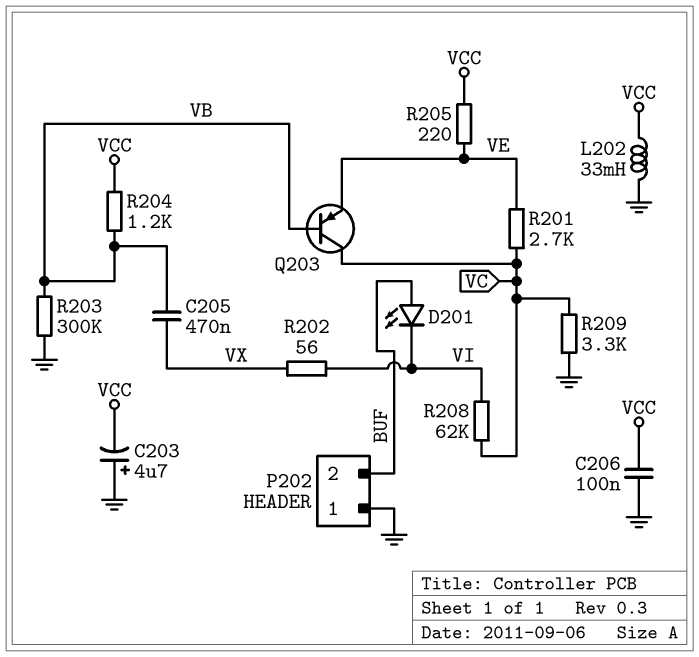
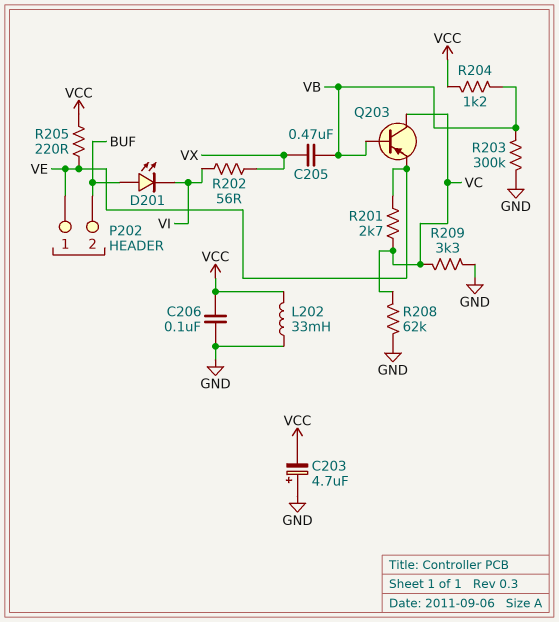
P202 pin 1: GND -> VE
R208: 62k (VC, VI) -> 62k (GND, VC)

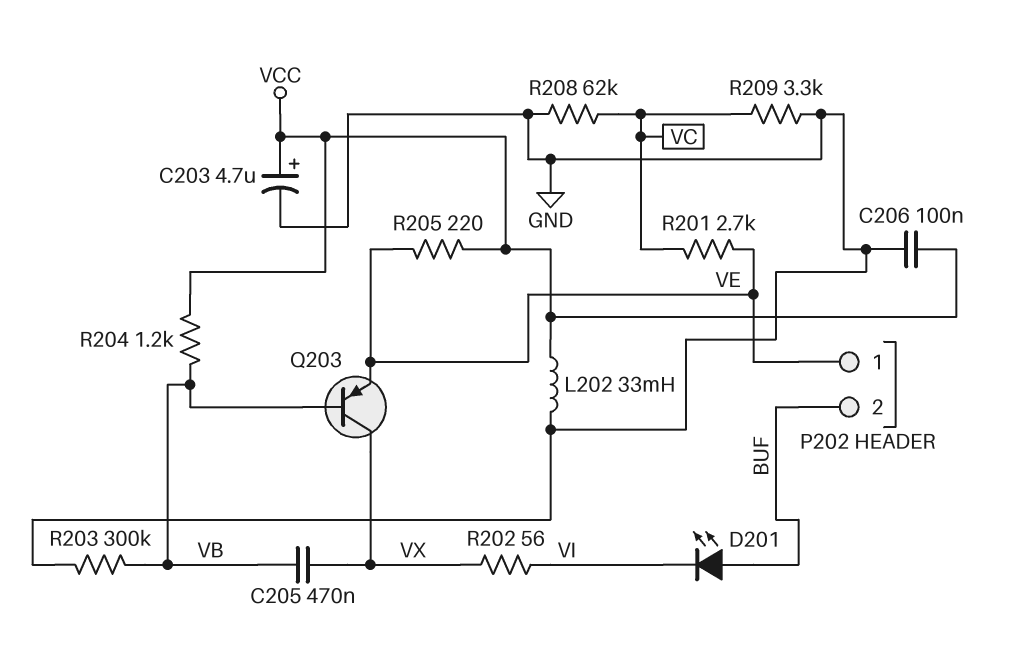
C203: 4.7uF (plus GND, minus VCC) -> 4.7uF (plus VCC, minus GND)
Q203: PNP (B VB, C VC, E VE) -> PNP (B VB, C VX, E VE)

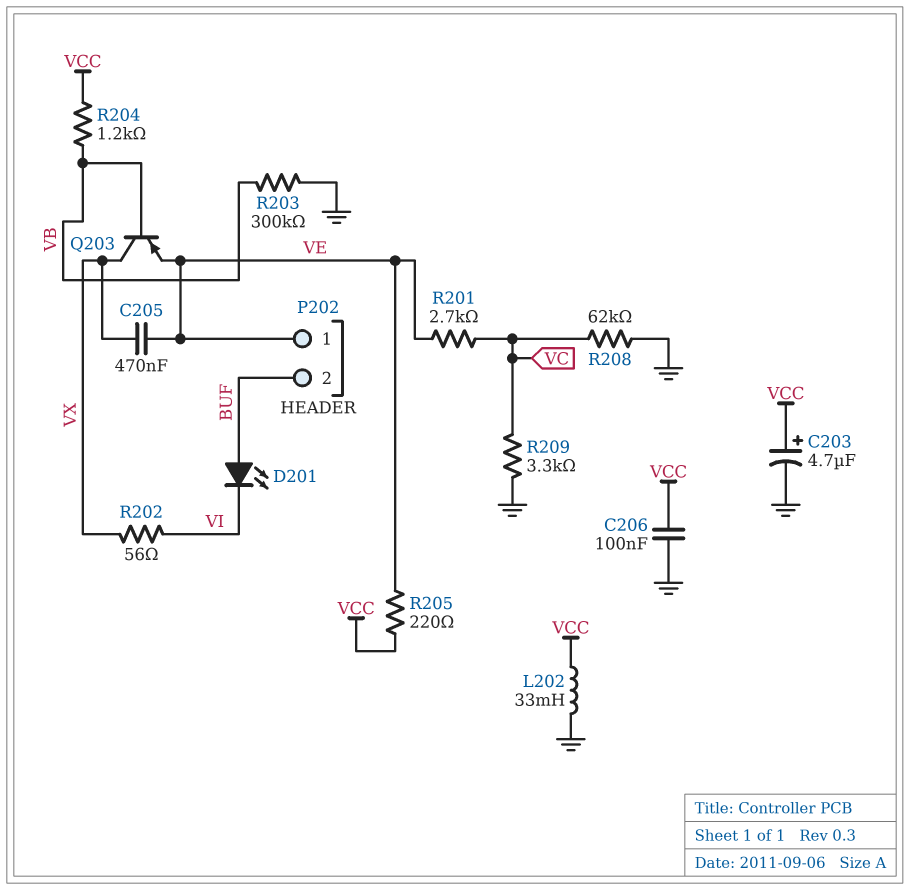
C205: 470nF (VB, VX) -> 470nF (VE, VX)

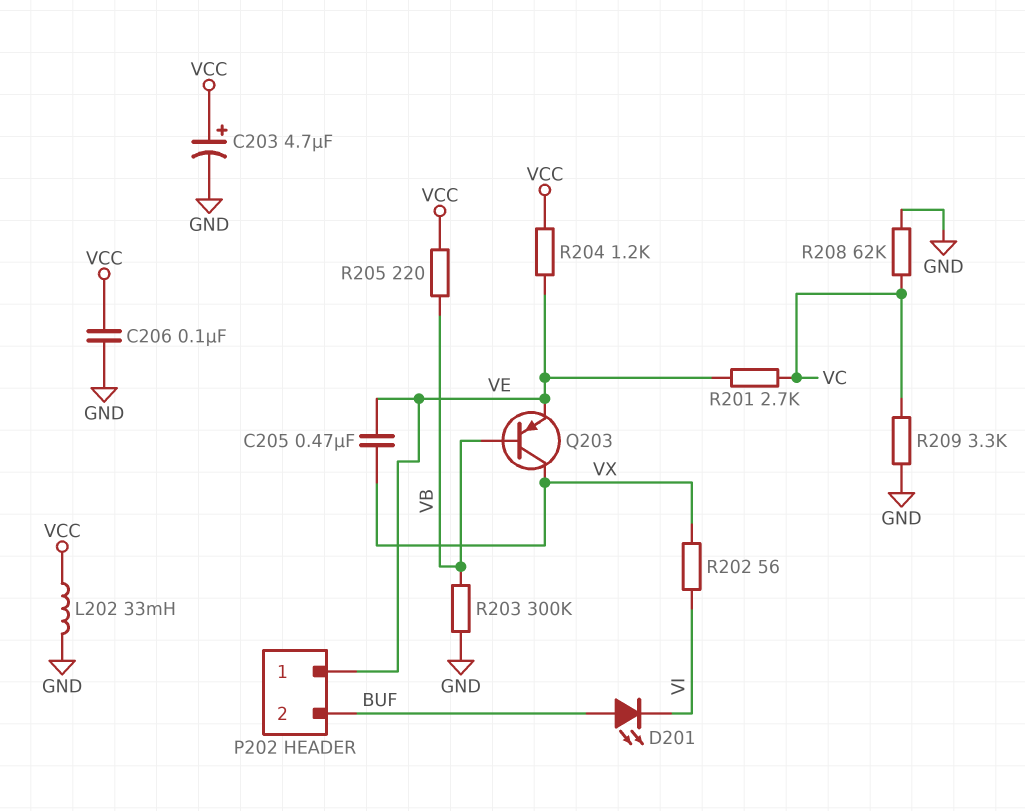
R204: 1.2k (VB, VCC) -> 1.2k (VCC, VE)
R205: 220 (VCC, VE) -> 220 (VB, VCC)

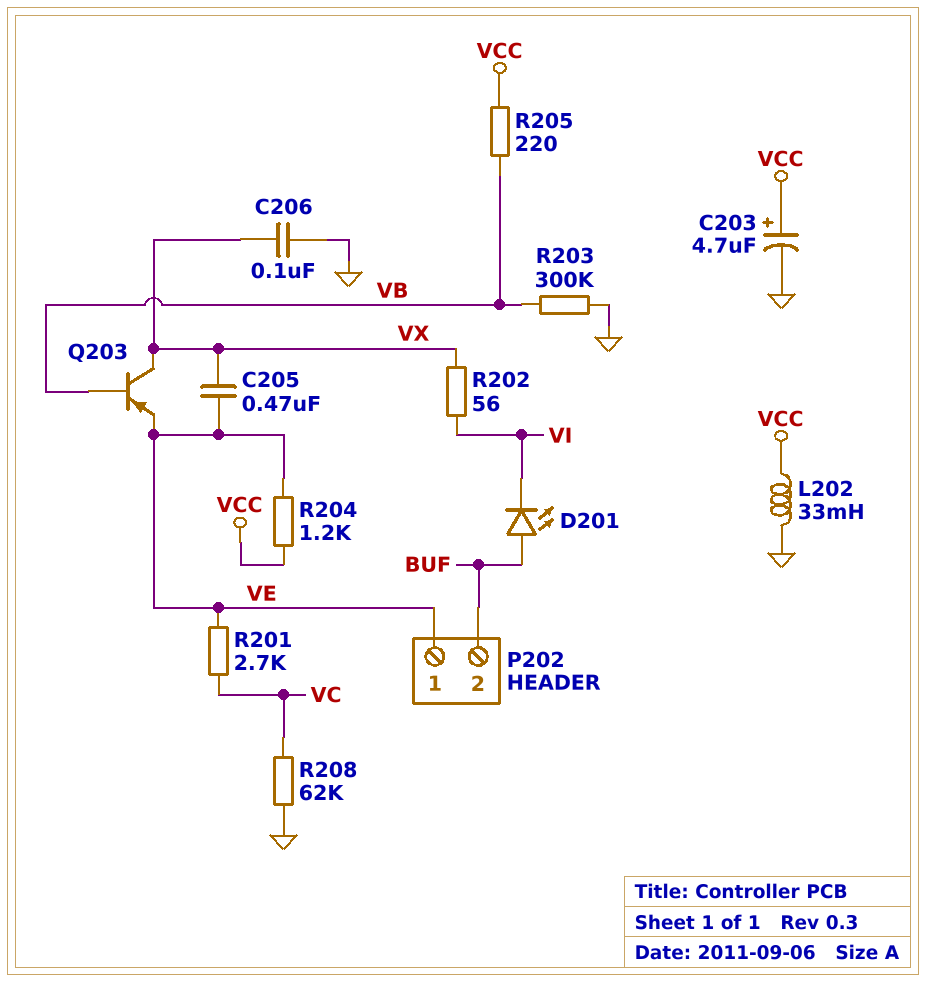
C206: 100nF (GND, VCC) -> 100nF (GND, VX)
R209: 3.3k (GND, VC) -> none

